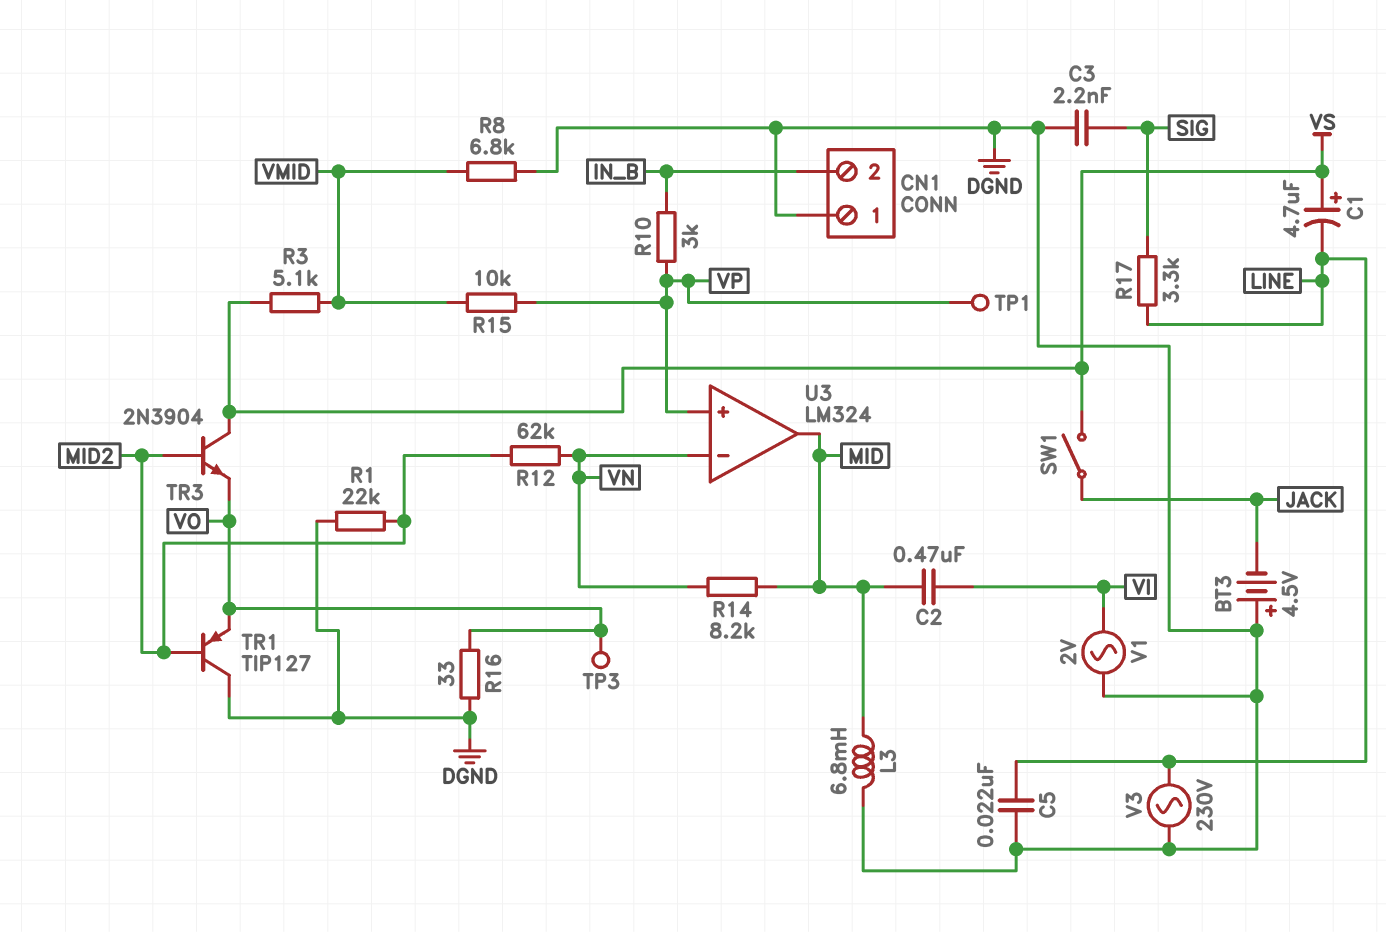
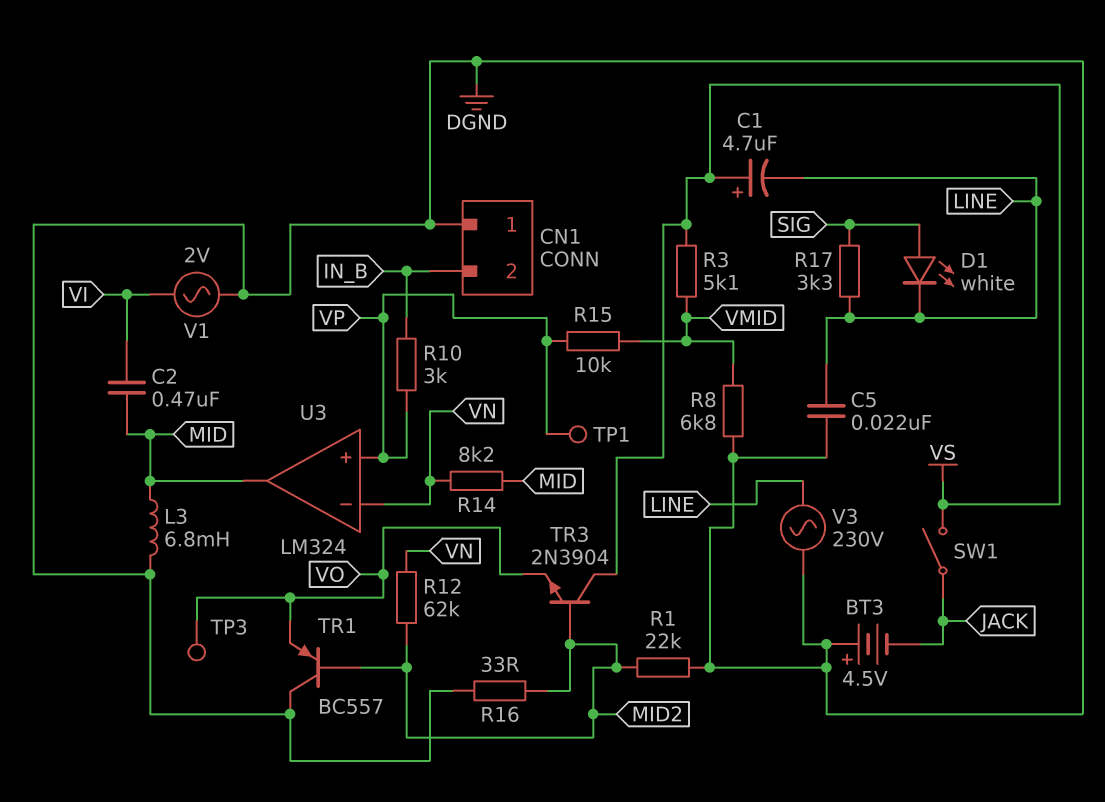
C3: 2.2nF (DGND, SIG) -> none
D1: none -> LED white (A SIG, K LINE)
R16: 33 (DGND, VO) -> 33 (DGND, MID2)
TR1: PNP TIP127 (B MID2, C DGND, E VO) -> PNP BC557 (B MID2, C DGND, E VO)

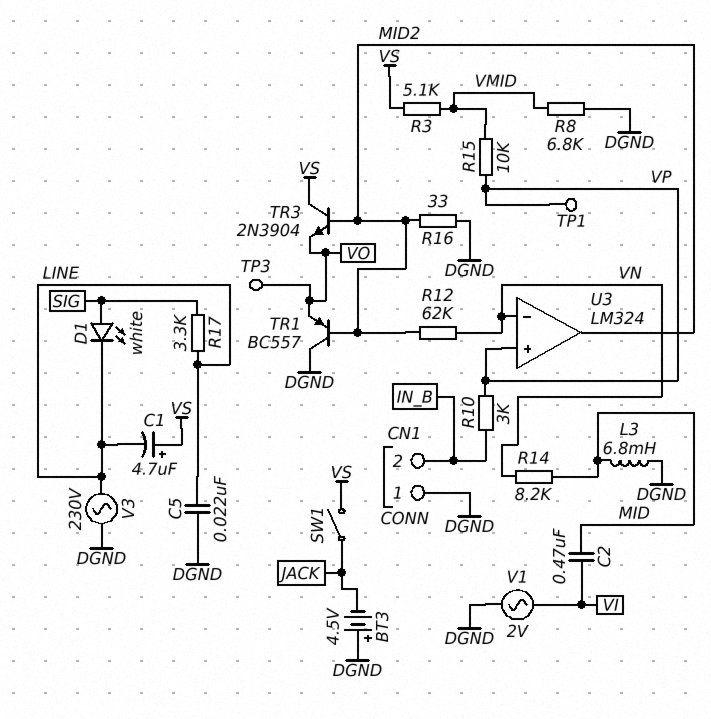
R1: 22k (DGND, MID2) -> none
U3 pin out: MID -> MID2

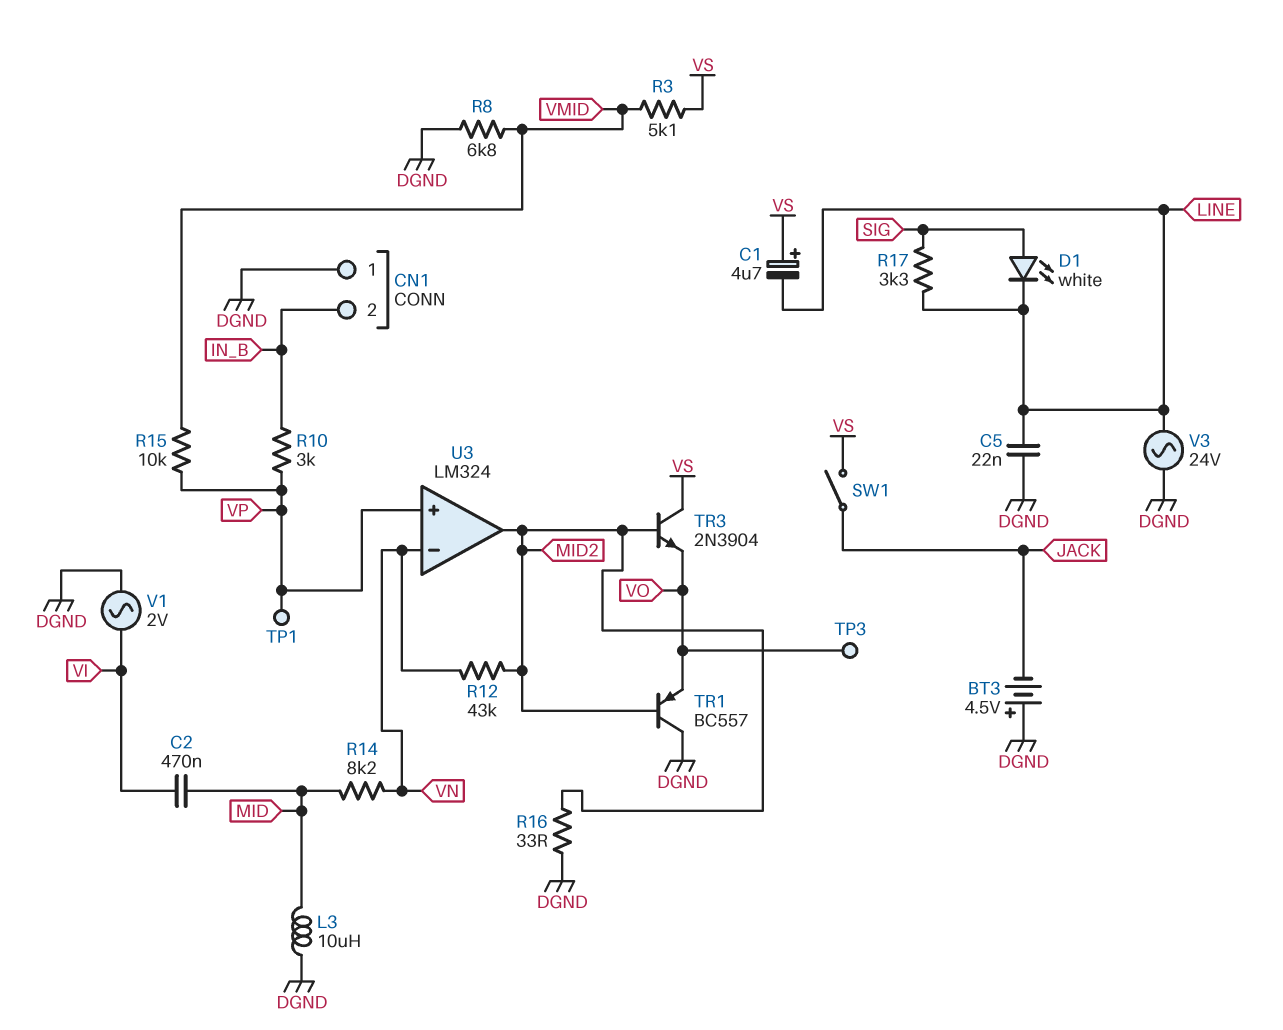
L3: 6.8mH (DGND, MID) -> 10uH (DGND, MID)
R12: 62k (MID2, VN) -> 43k (MID2, VN)
V3: AC 230V (DGND, LINE) -> AC 24V (DGND, LINE)

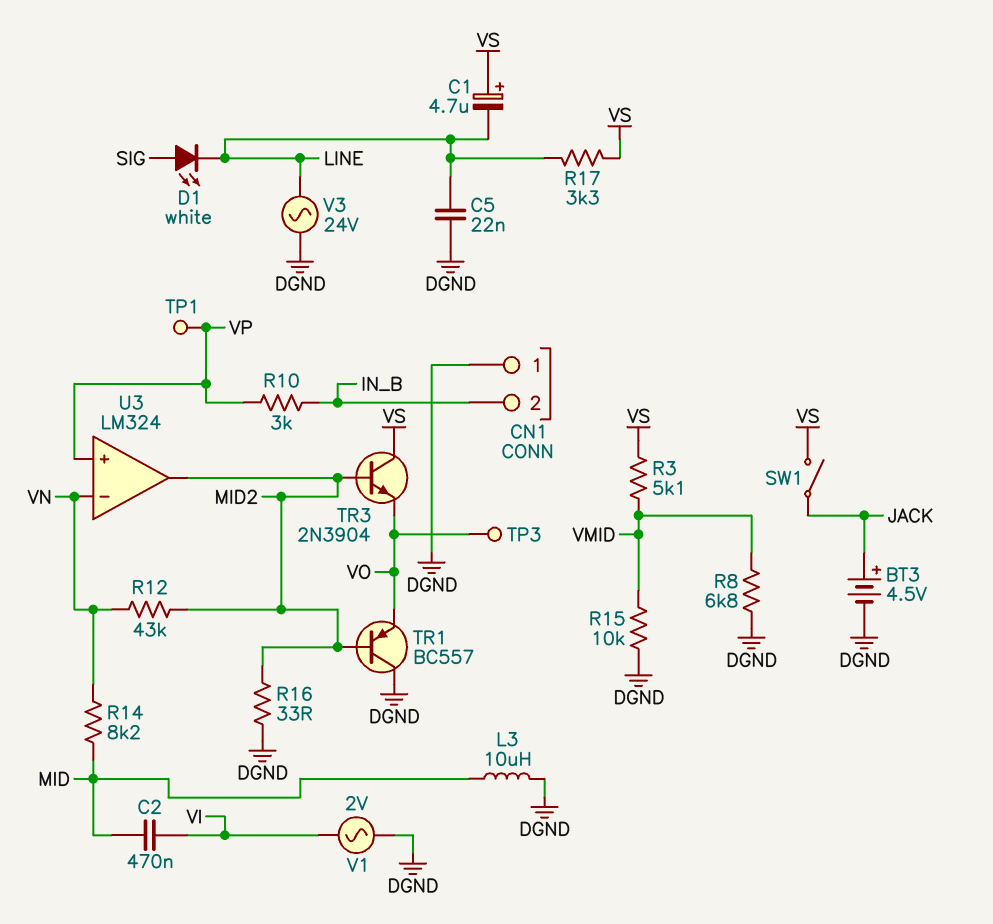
BT3: 4.5V (plus DGND, minus JACK) -> 4.5V (plus JACK, minus DGND)
R15: 10k (VMID, VP) -> 10k (DGND, VMID)
R17: 3.3k (LINE, SIG) -> 3.3k (LINE, VS)

